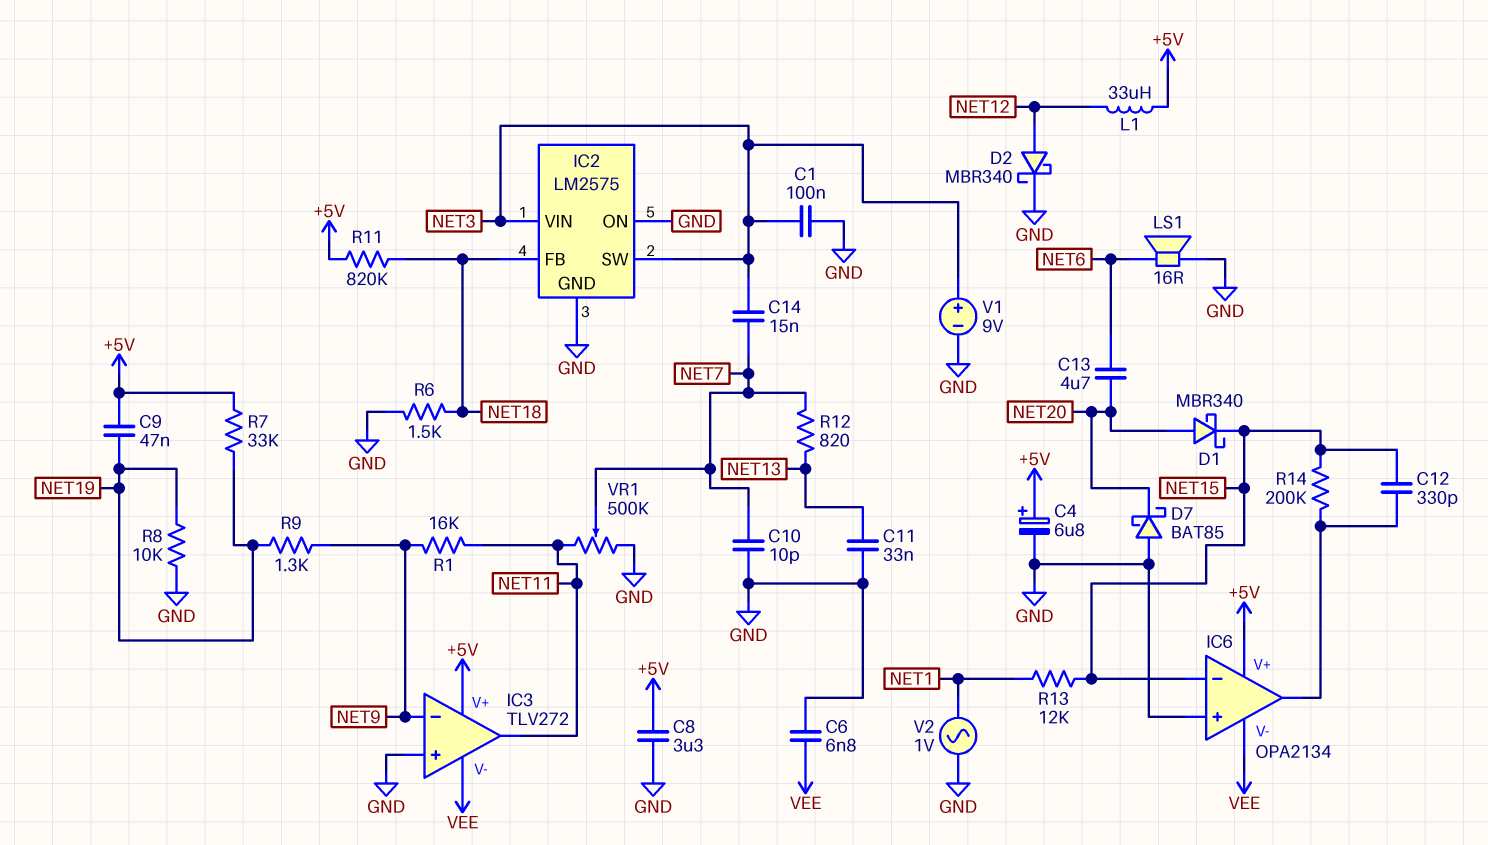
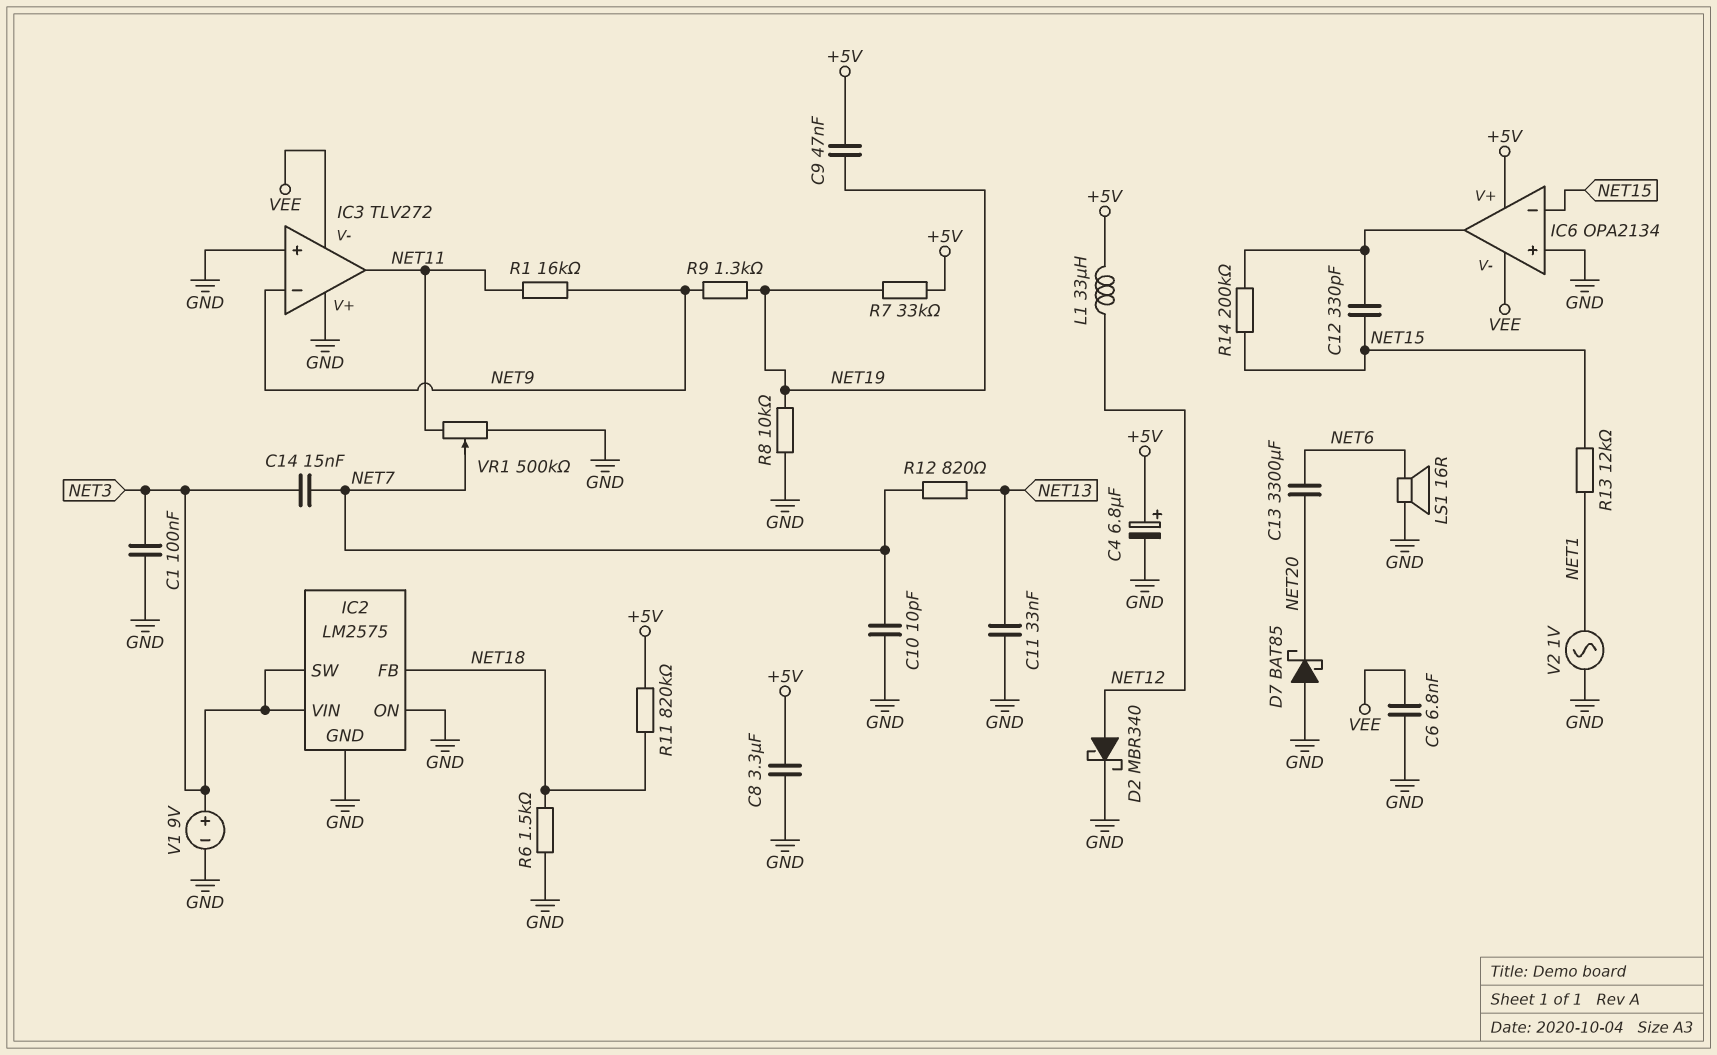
C13: 4.7uF (NET6, NET20) -> 3300uF (NET6, NET20)
D1: schottky MBR340 (A NET20, K NET15) -> none
IC3 pin V+: +5V -> GND

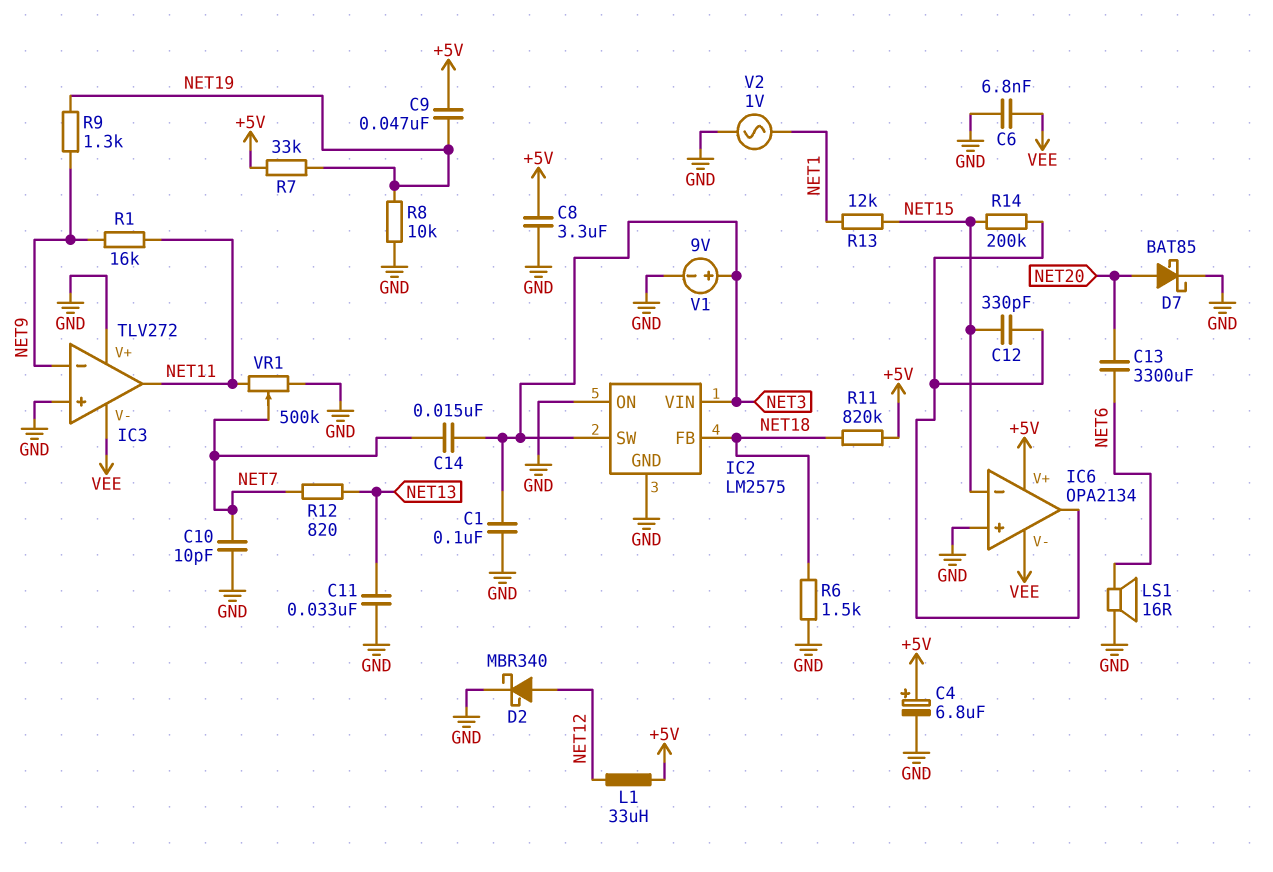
D7: schottky BAT85 (A GND, K NET20) -> schottky BAT85 (A NET20, K GND)

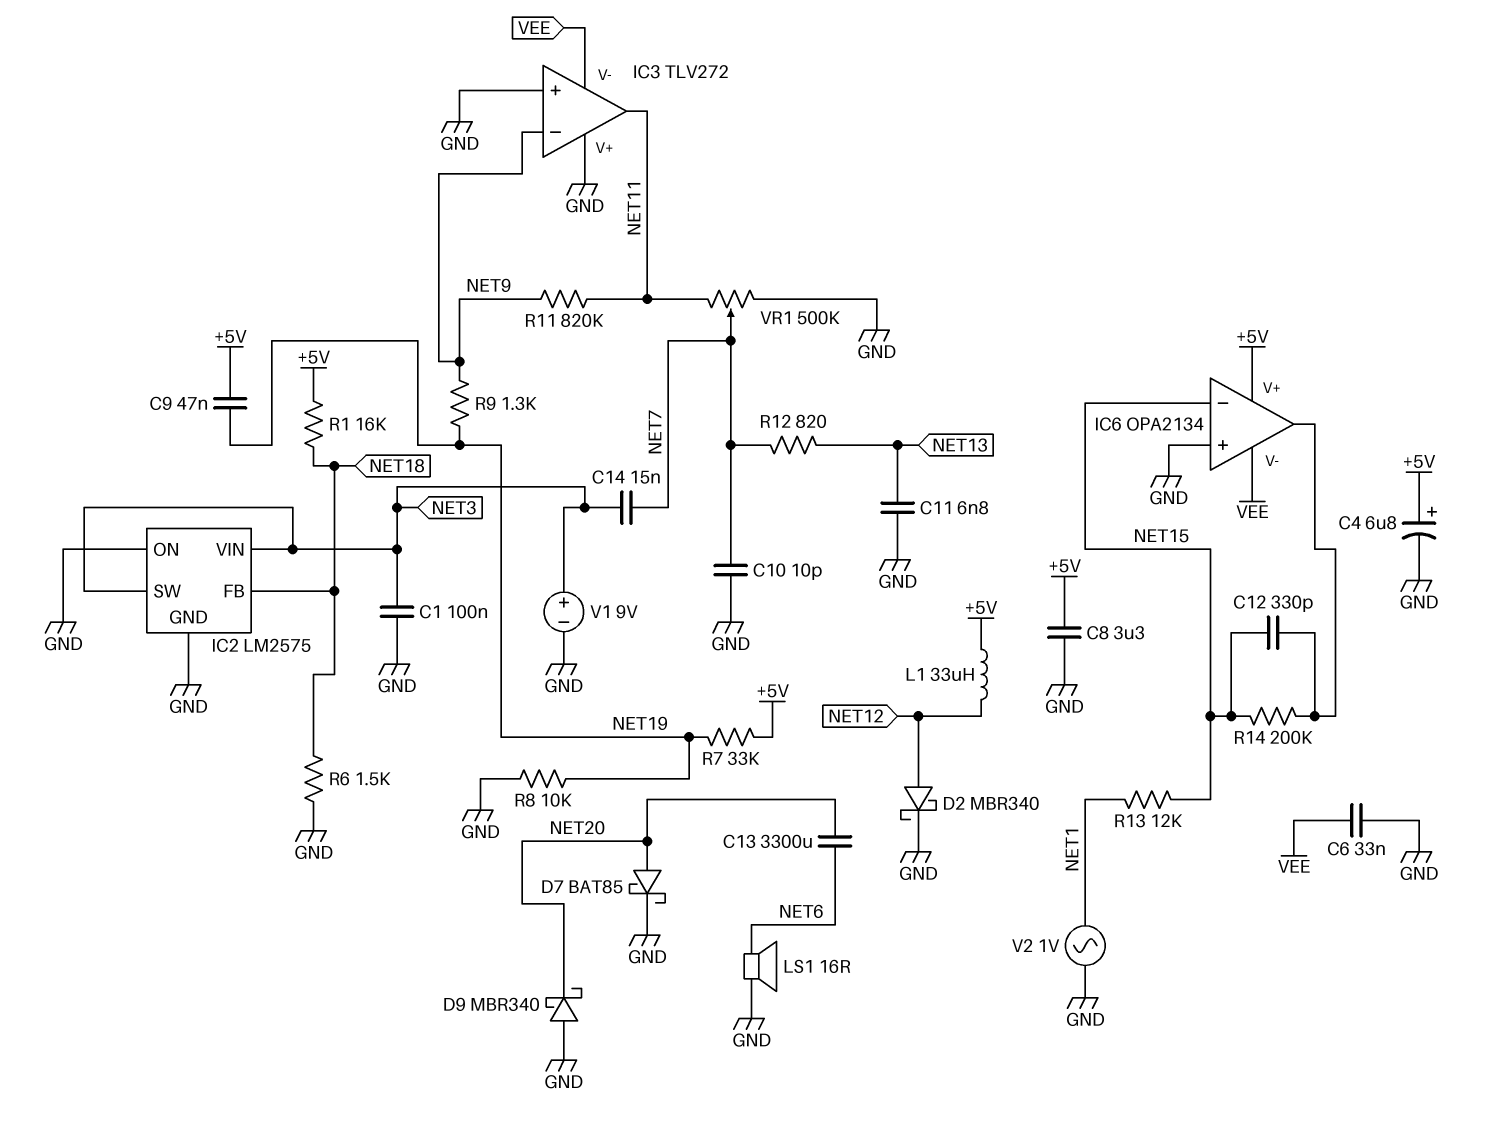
C6: 6.8nF (GND, VEE) -> 33nF (GND, VEE)
C11: 33nF (GND, NET13) -> 6.8nF (GND, NET13)
D9: none -> schottky MBR340 (A GND, K NET20)
R1: 16k (NET9, NET11) -> 16k (+5V, NET18)
R11: 820k (+5V, NET18) -> 820k (NET9, NET11)

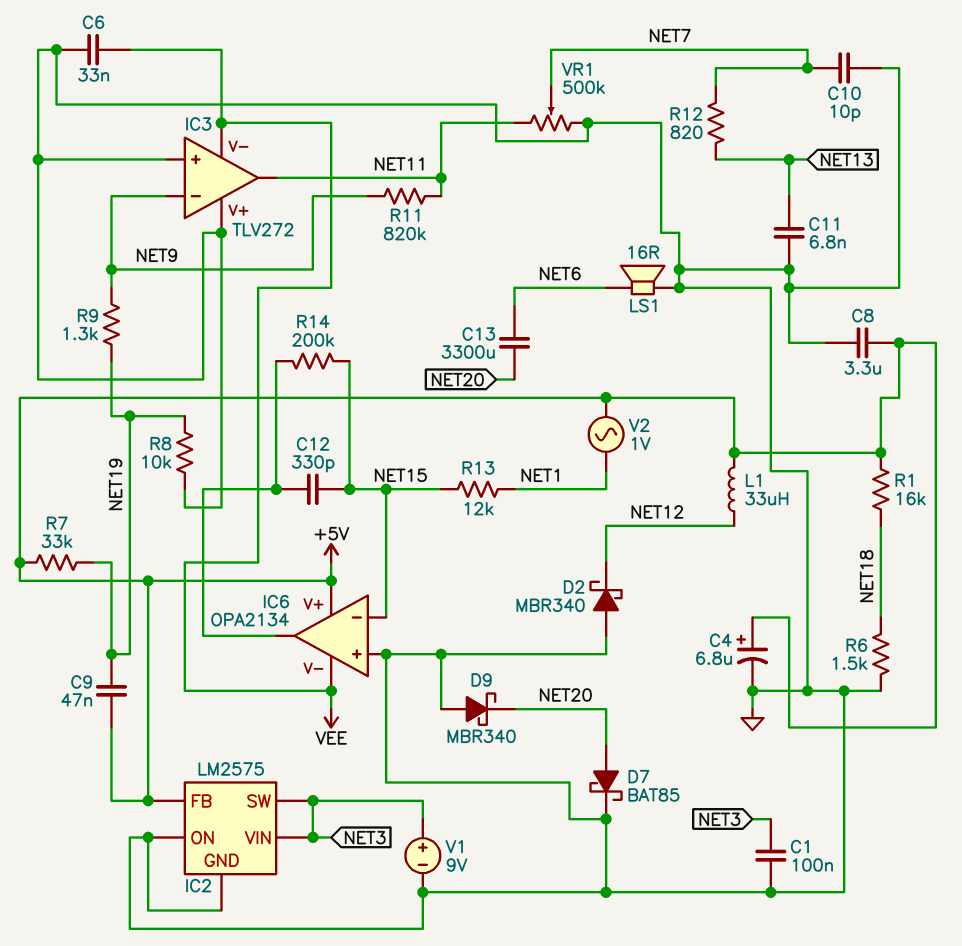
C14: 15nF (NET3, NET7) -> none
D2: schottky MBR340 (A NET12, K GND) -> schottky MBR340 (A GND, K NET12)
IC2 pin FB: NET18 -> +5V
V2: AC 1V (GND, NET1) -> AC 1V (+5V, NET1)

